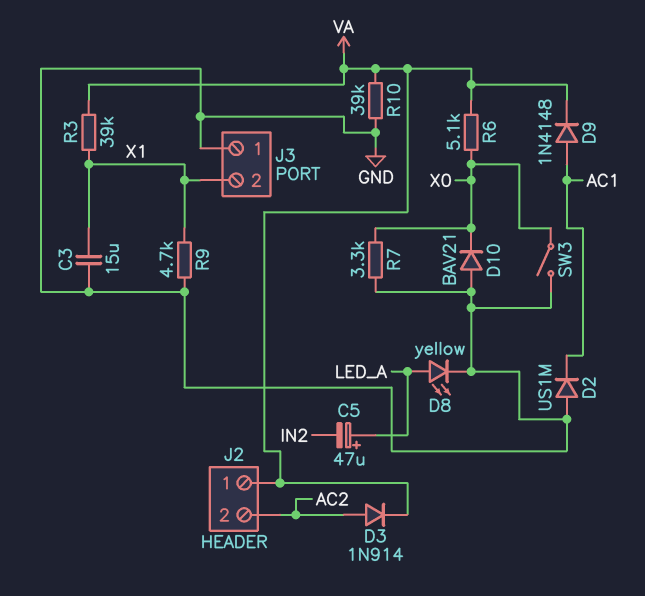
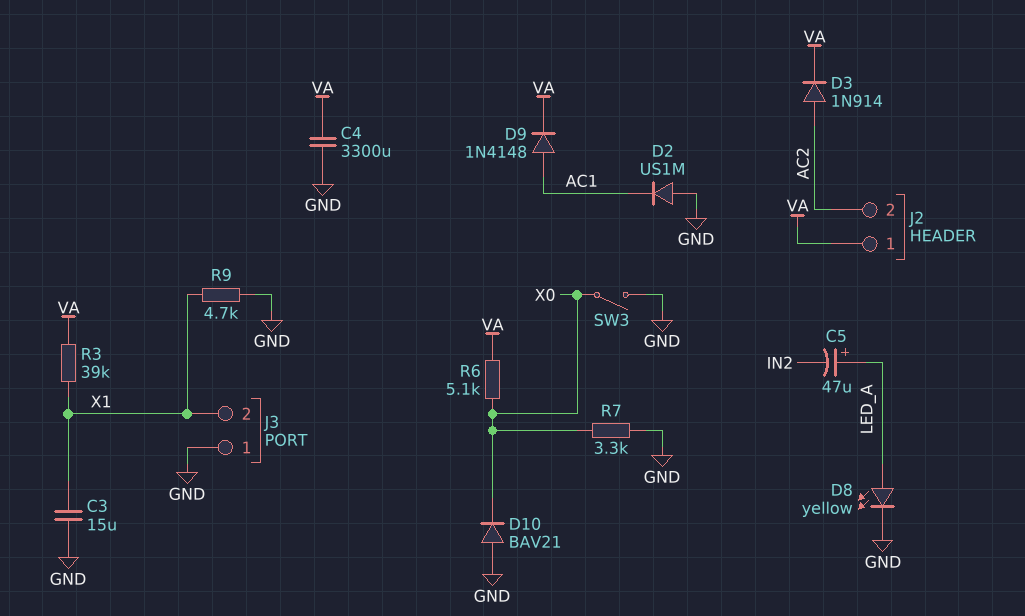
C4: none -> 3300uF (GND, VA)
R10: 39k (GND, VA) -> none

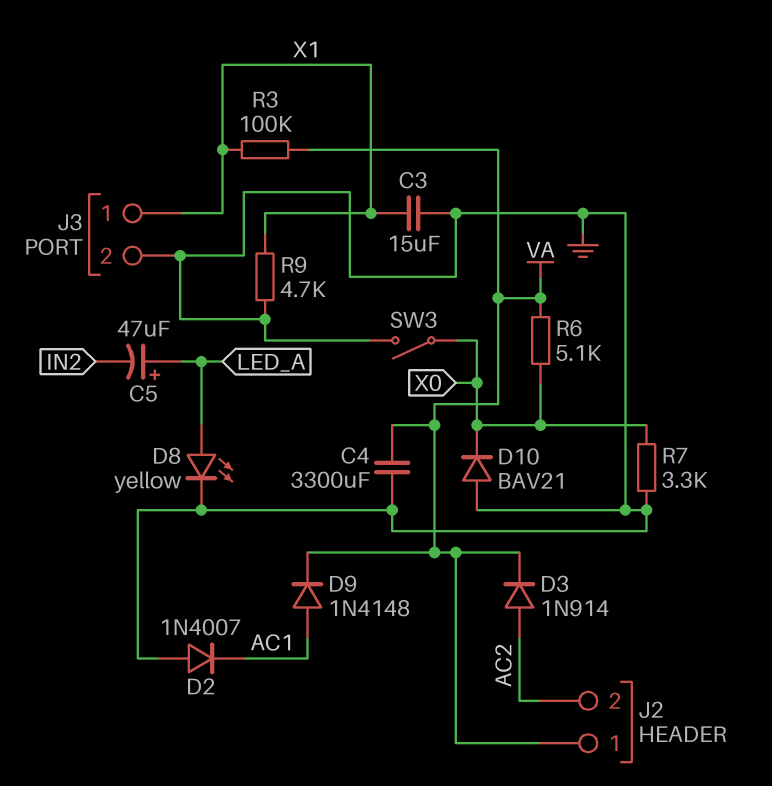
D2: diode US1M (A GND, K AC1) -> diode 1N4007 (A GND, K AC1)
J3 pin 1: GND -> X1
J3 pin 2: X1 -> GND
R3: 39k (VA, X1) -> 100k (VA, X1)

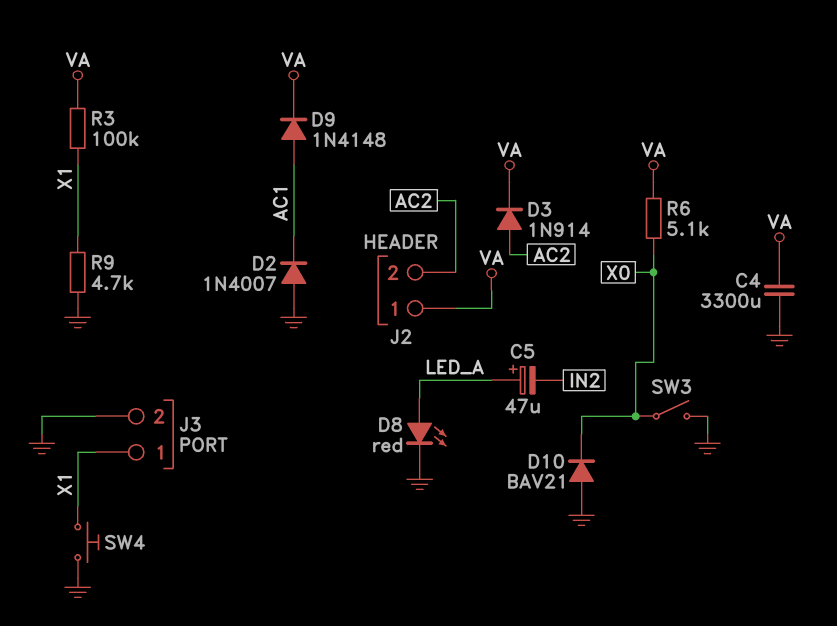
C3: 15uF (GND, X1) -> none
D8: LED yellow (A LED_A, K GND) -> LED red (A LED_A, K GND)
R7: 3.3k (GND, X0) -> none
SW4: none -> button (GND, X1)

